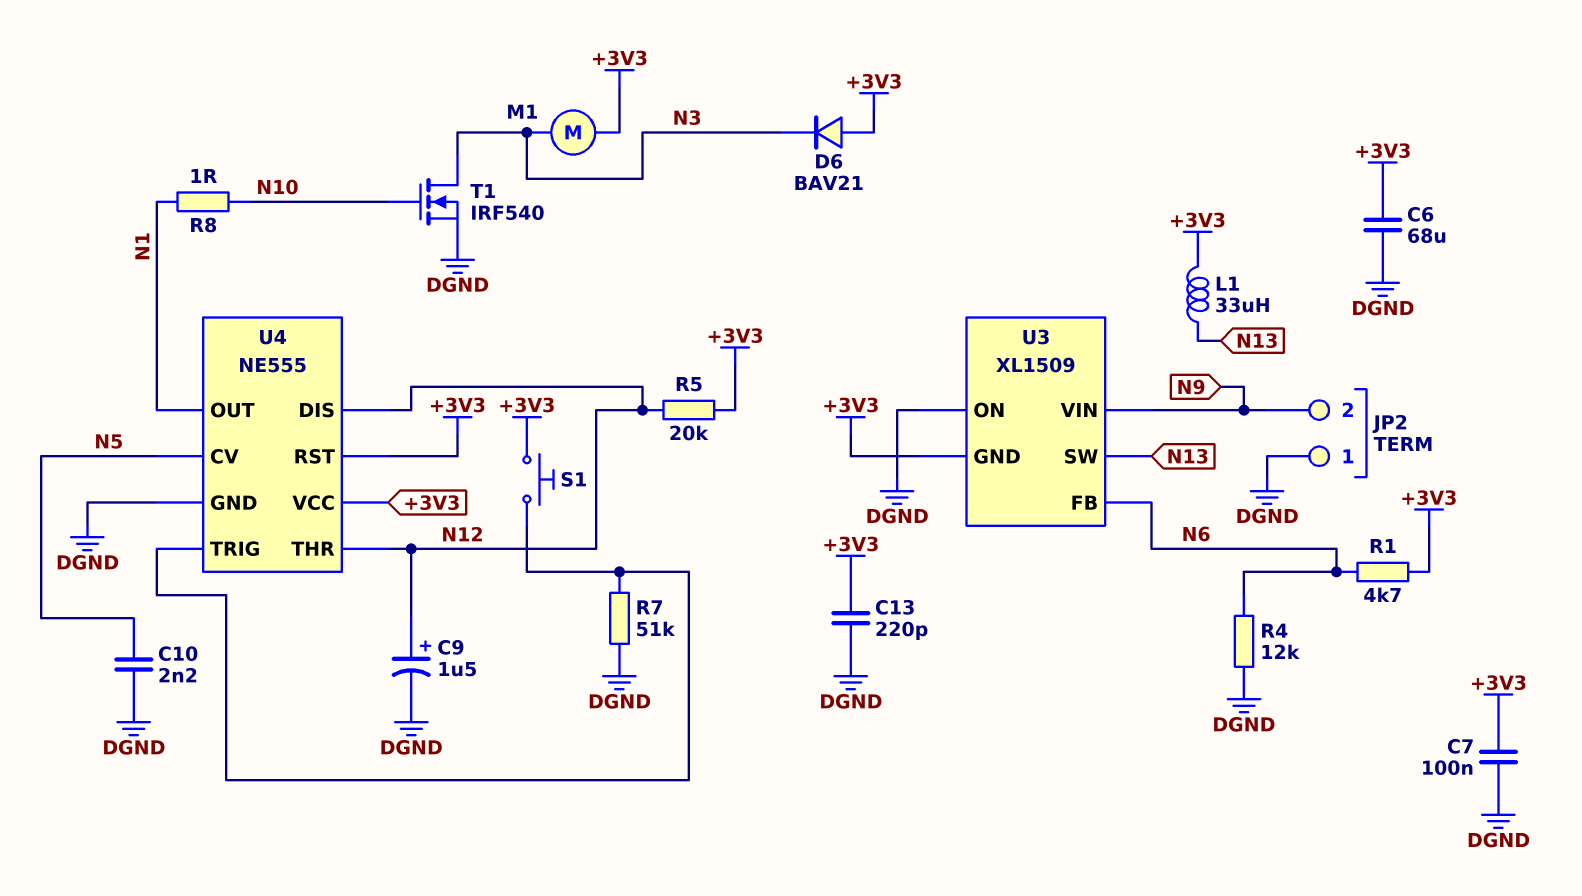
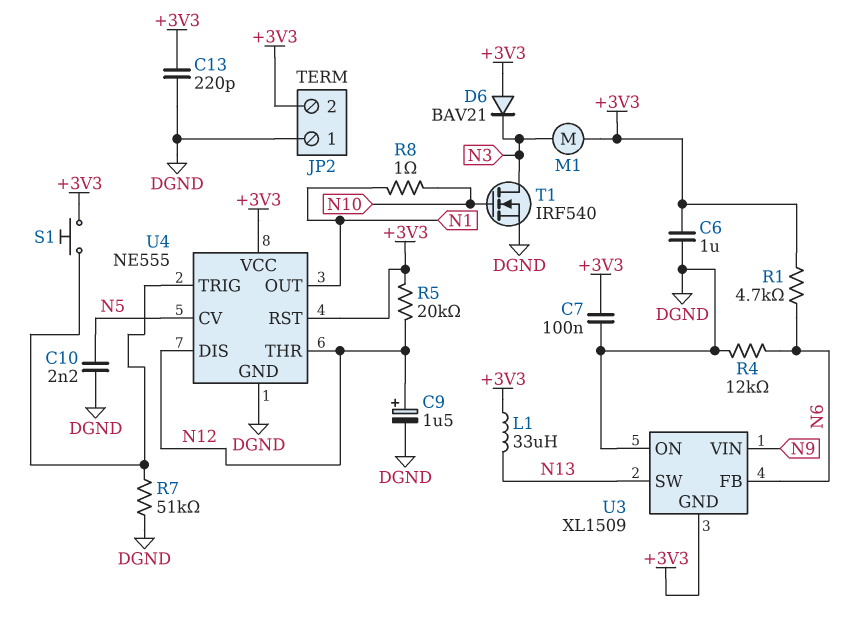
C6: 68uF (+3V3, DGND) -> 1uF (+3V3, DGND)
JP2 pin 2: N9 -> +3V3

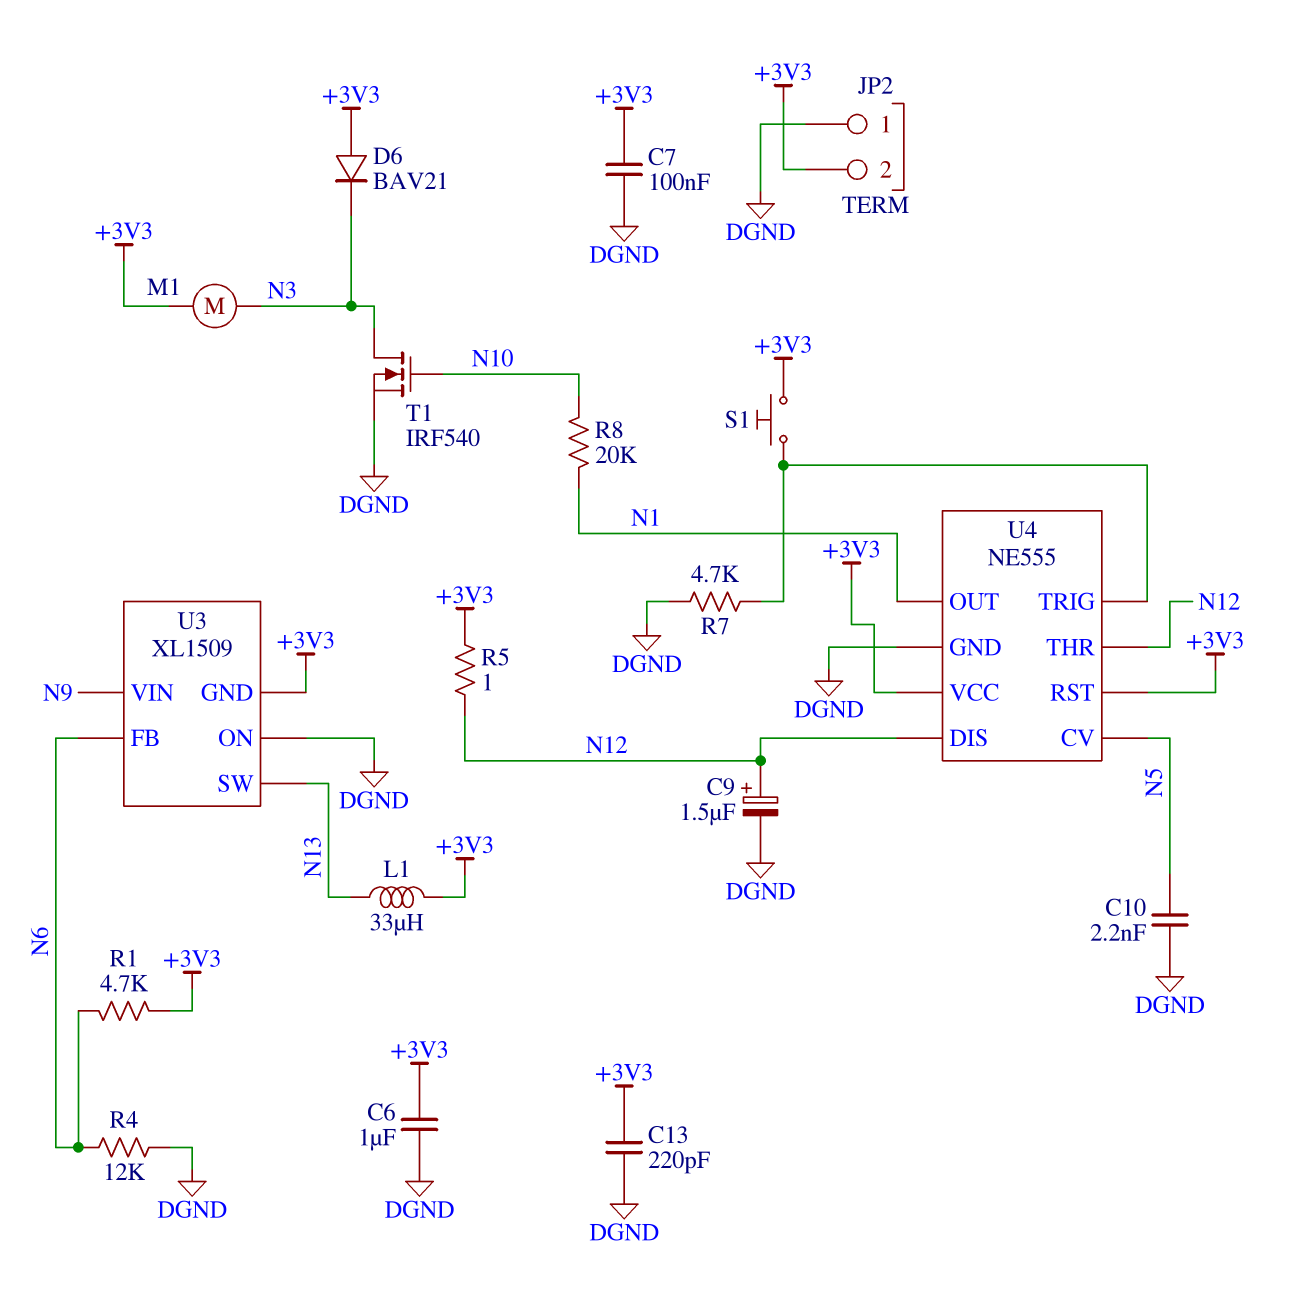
R5: 20k (+3V3, N12) -> 1 (+3V3, N12)
R7: 51k (DGND, U4/TRIG) -> 4.7k (DGND, U4/TRIG)
R8: 1 (N1, N10) -> 20k (N1, N10)

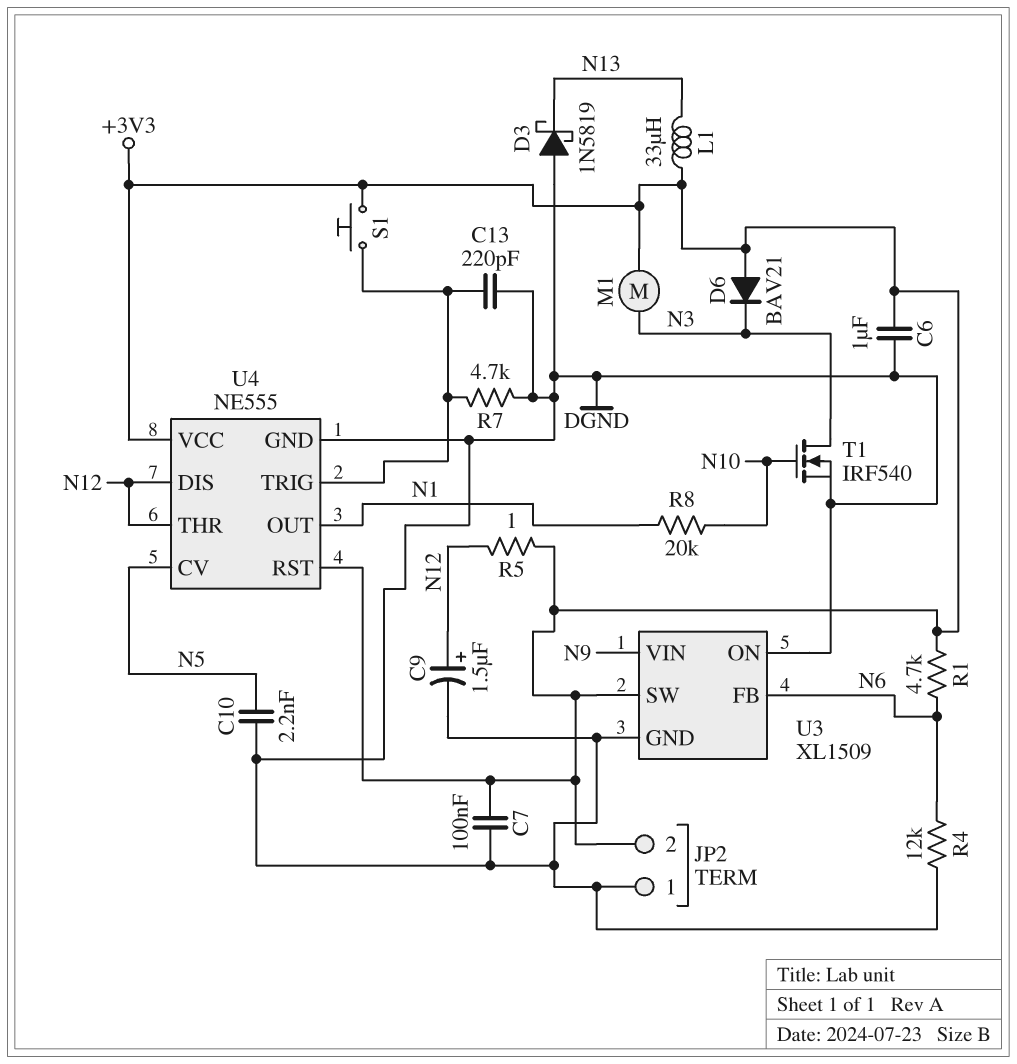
C13: 220pF (+3V3, DGND) -> 220pF (DGND, U4/TRIG)
D3: none -> schottky 1N5819 (A DGND, K N13)
U3 pin GND: +3V3 -> DGND
U3 pin SW: N13 -> +3V3

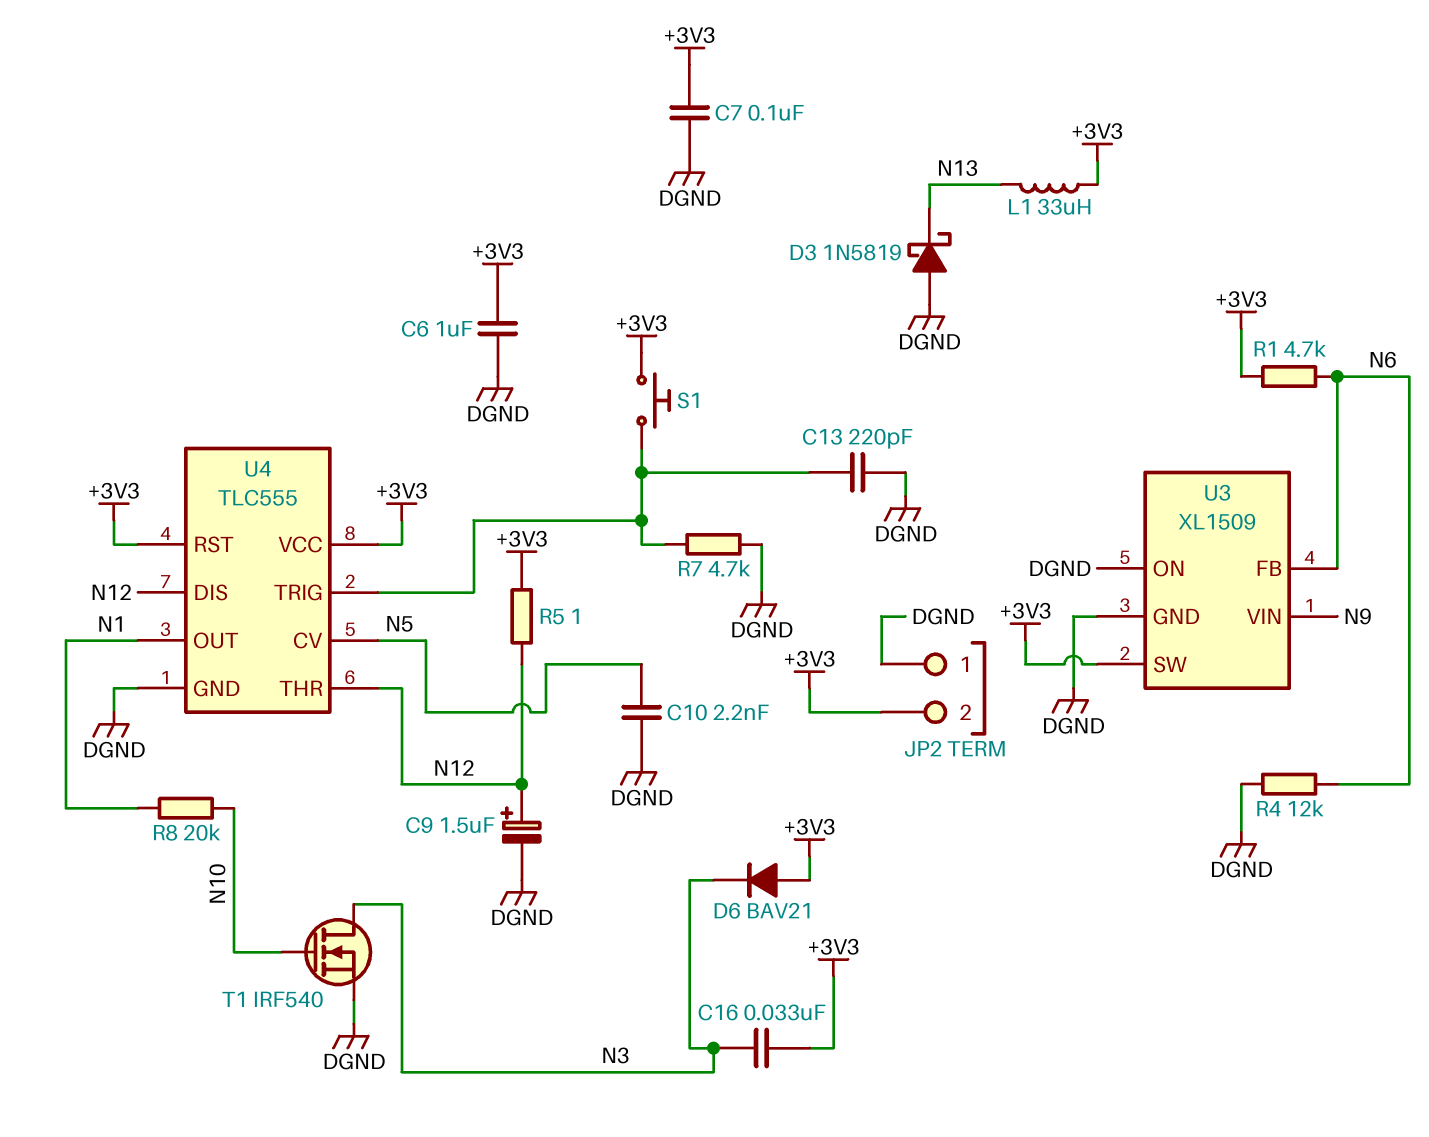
C16: none -> 33nF (+3V3, N3)
M1: motor (+3V3, N3) -> none
U4: NE555 -> TLC555

